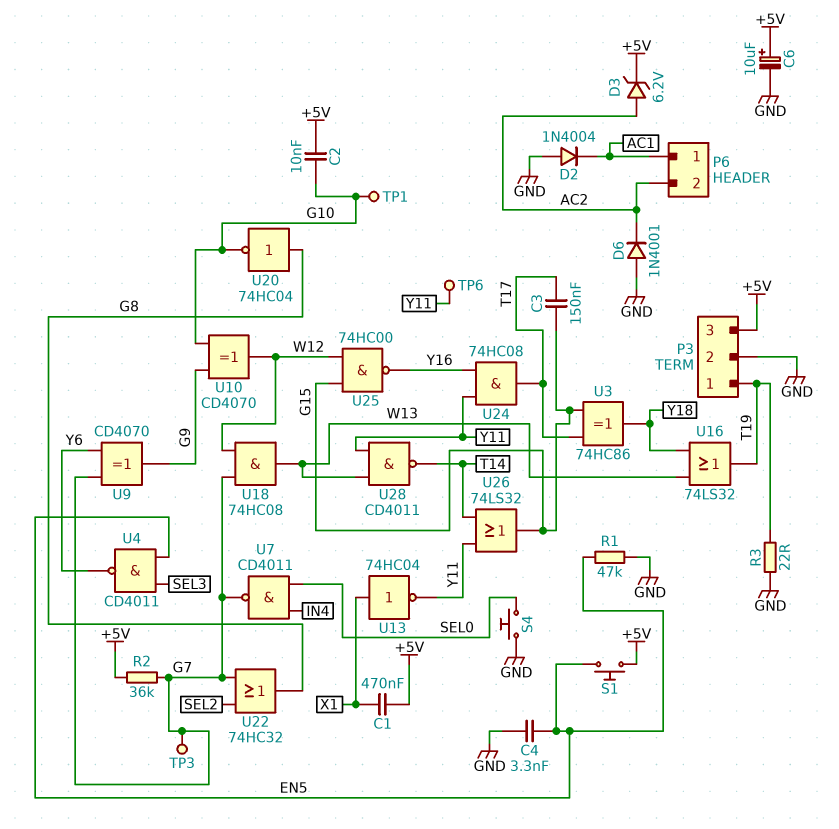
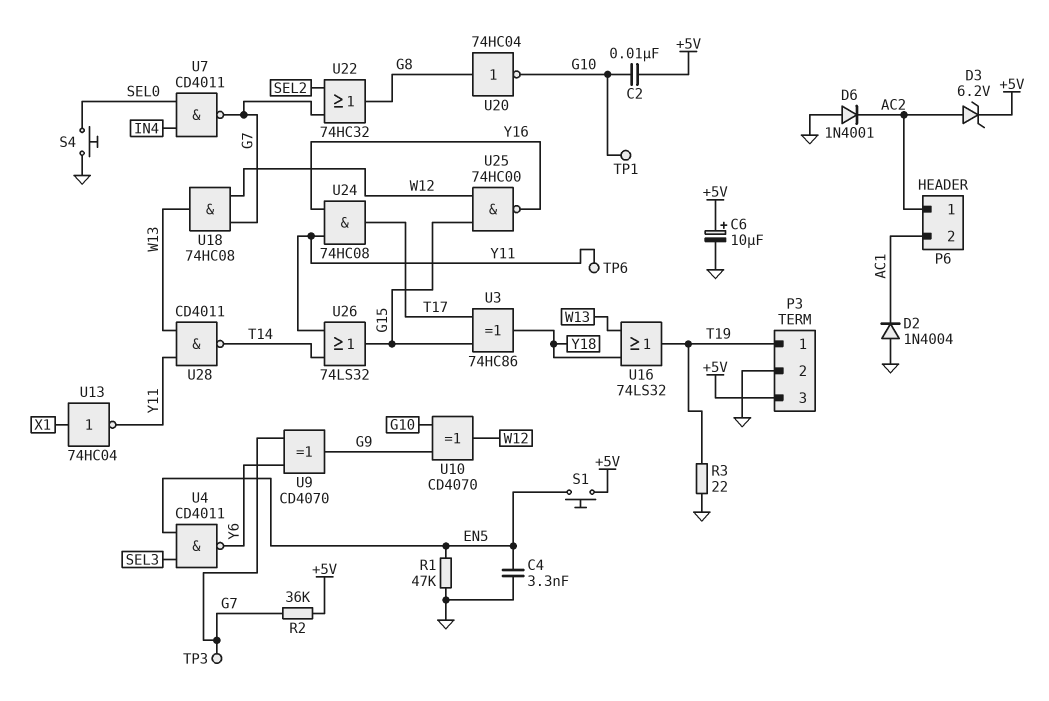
C1: 470nF (+5V, X1) -> none
C3: 150nF (G15, T17) -> none
P6 pin 1: AC1 -> AC2
P6 pin 2: AC2 -> AC1

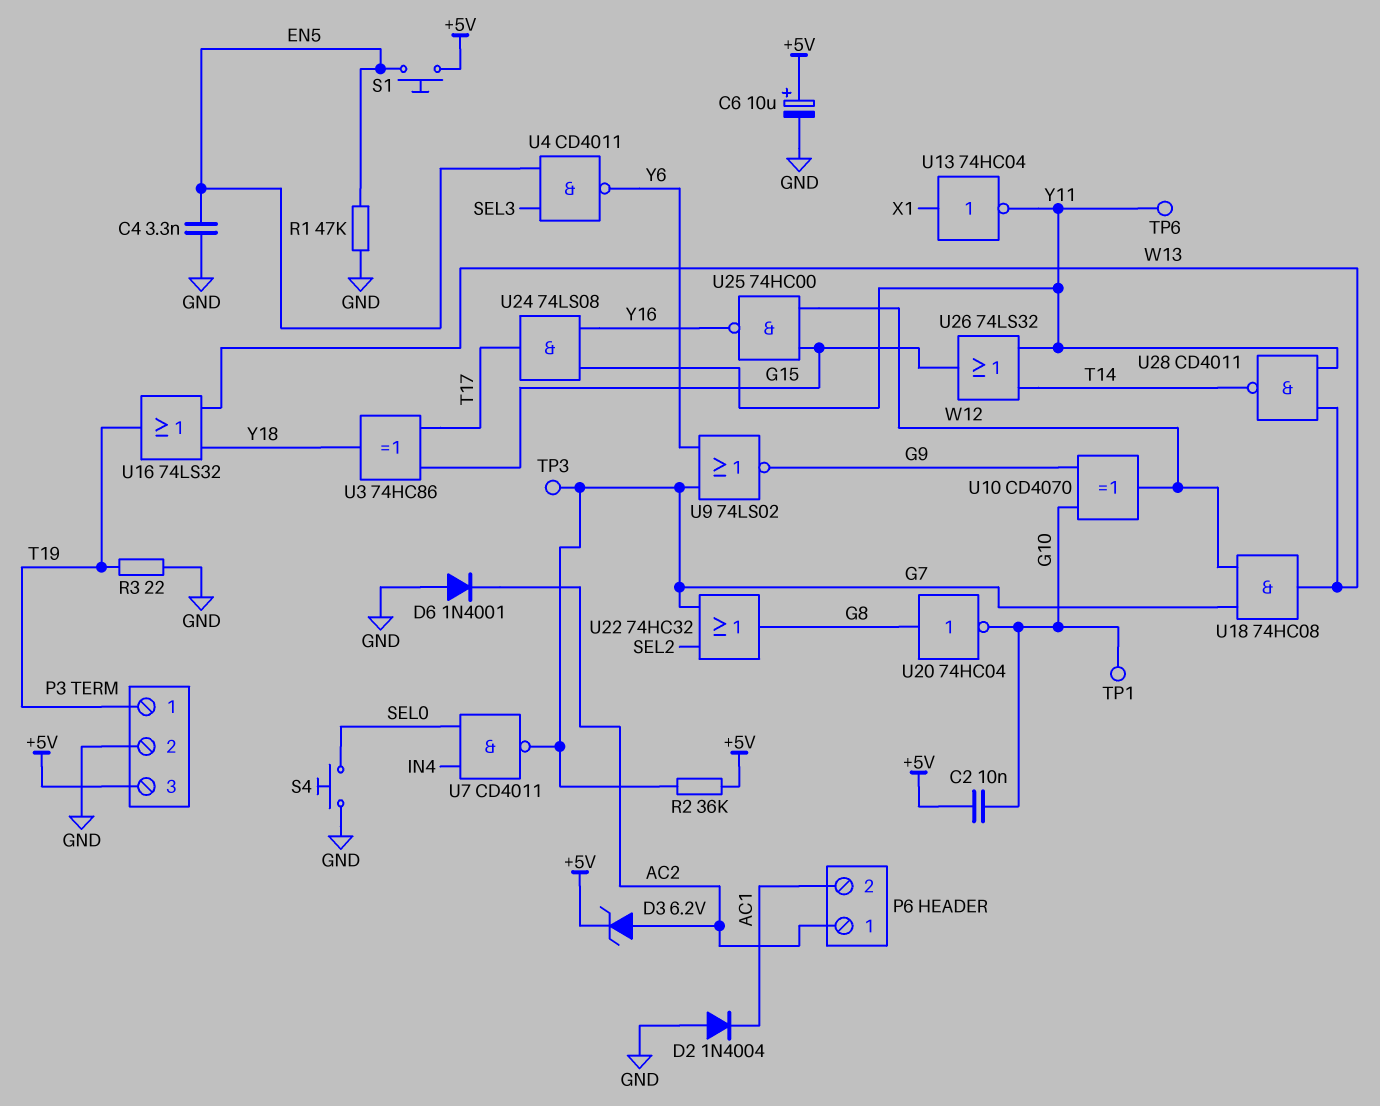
U9: XOR CD4070 (in G7, in Y6, out G9) -> NOR 74LS02 (in G7, in Y6, out G9)
U24: AND 74HC08 (in Y11, in Y16, out T17) -> AND 74LS08 (in Y11, in Y16, out T17)

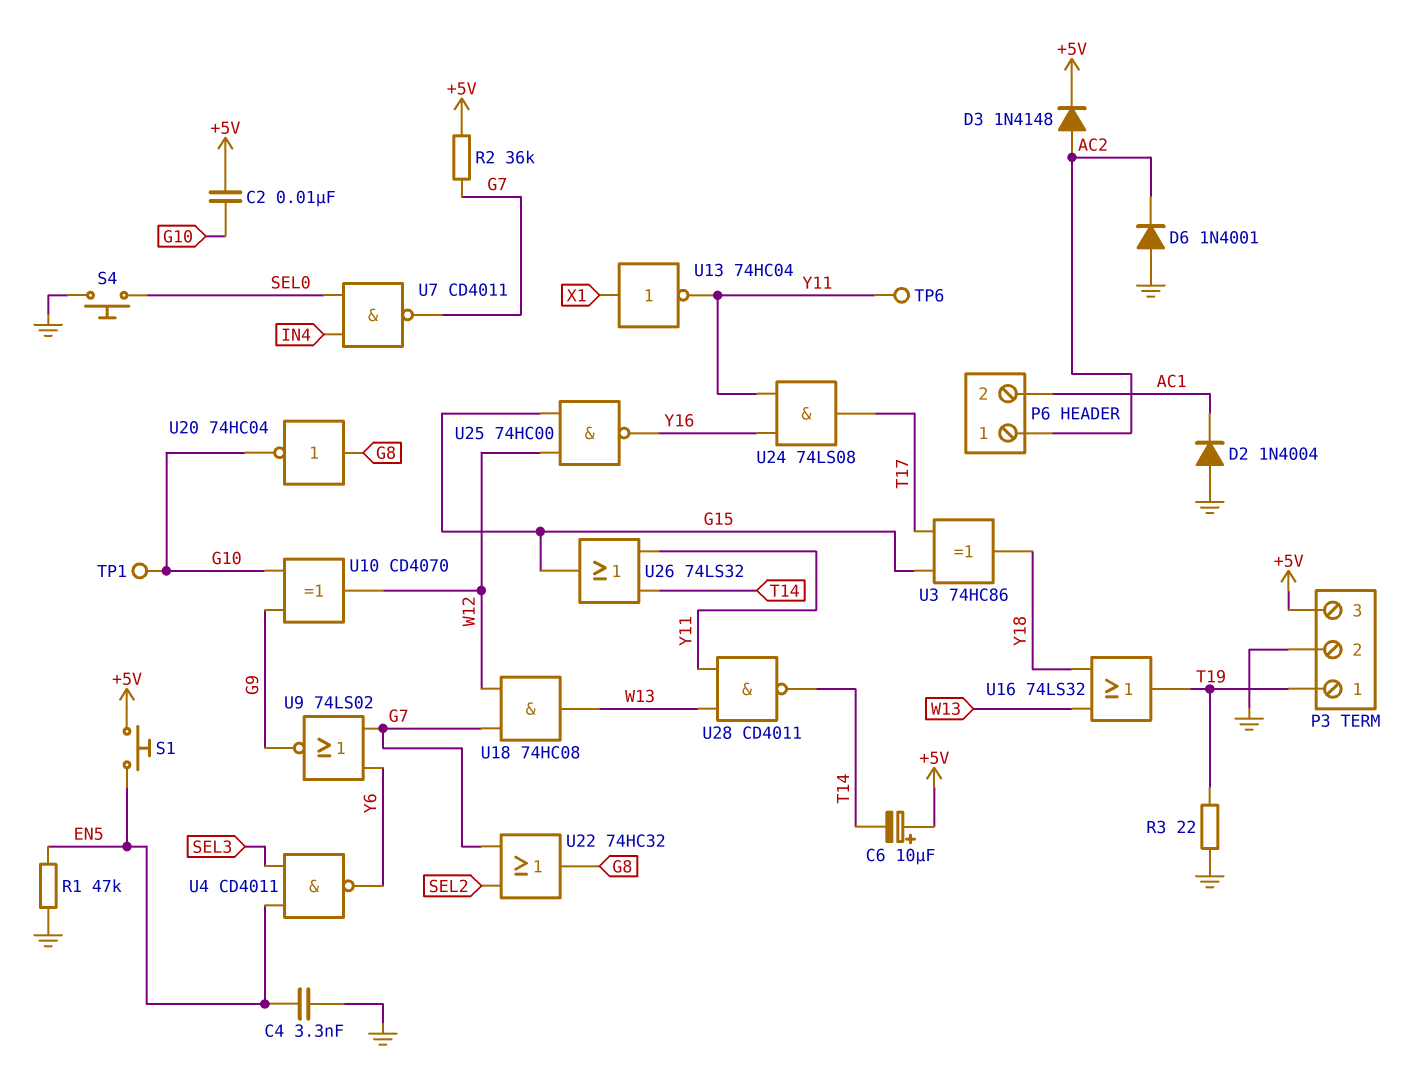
C6: 10uF (plus +5V, minus GND) -> 10uF (plus +5V, minus T14)
D3: zener 6.2V (A AC2, K +5V) -> diode 1N4148 (A AC2, K +5V)
TP3: test point (G7) -> none

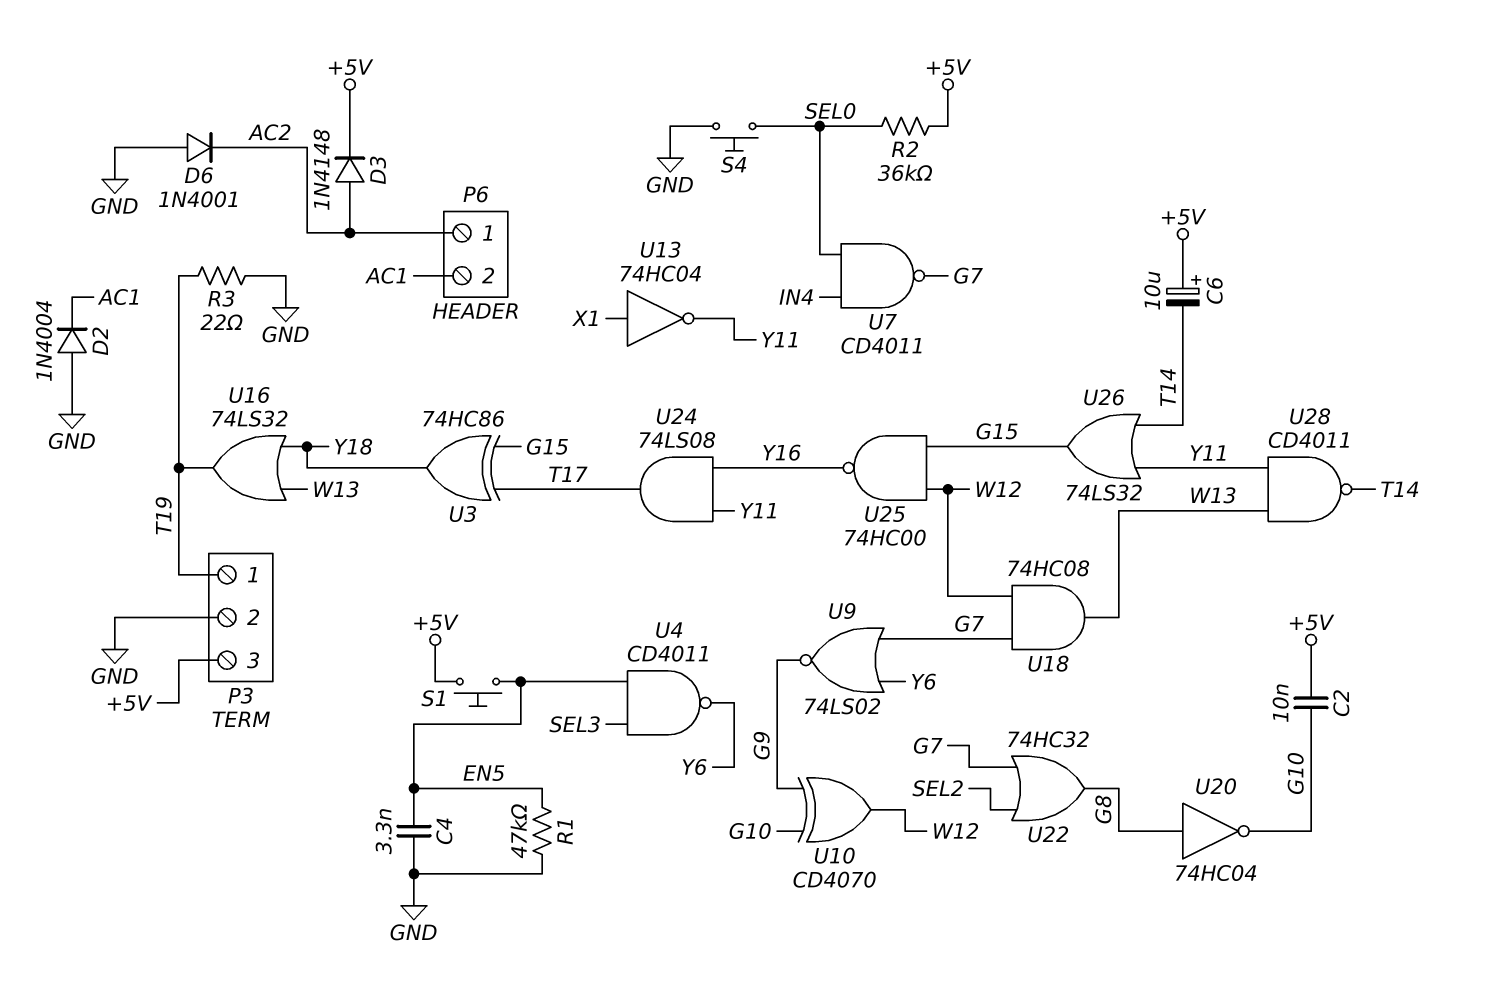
R2: 36k (+5V, G7) -> 36k (+5V, SEL0)
TP1: test point (G10) -> none
TP6: test point (Y11) -> none

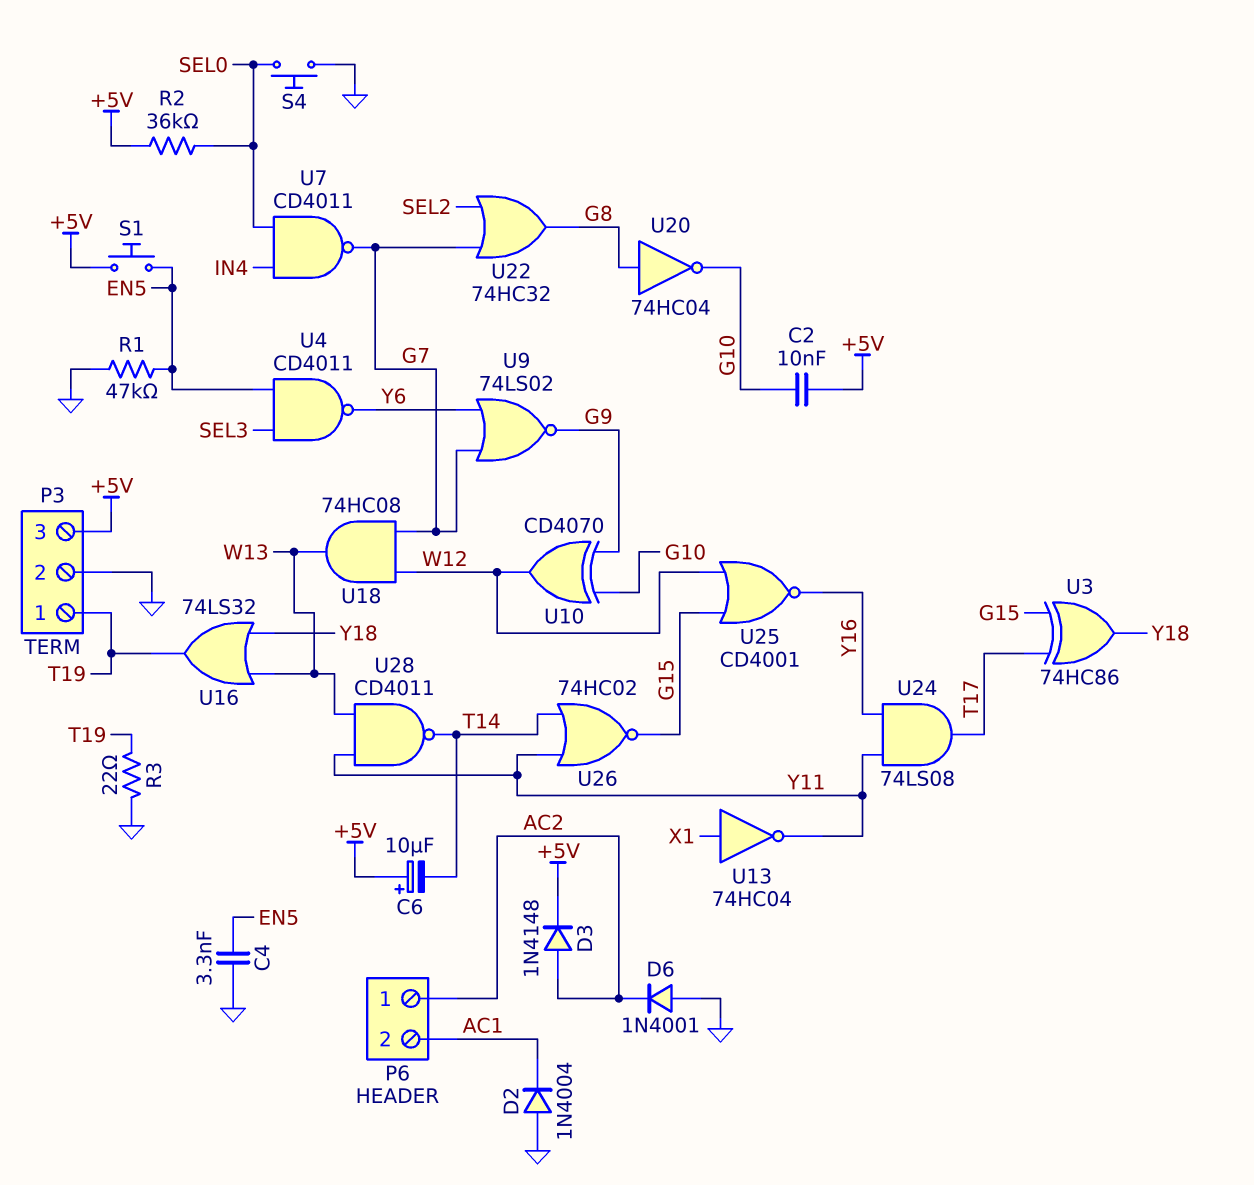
U25: NAND 74HC00 (in G15, in W12, out Y16) -> NOR CD4001 (in G15, in W12, out Y16)
U26: OR 74LS32 (in T14, in Y11, out G15) -> NOR 74HC02 (in T14, in Y11, out G15)

